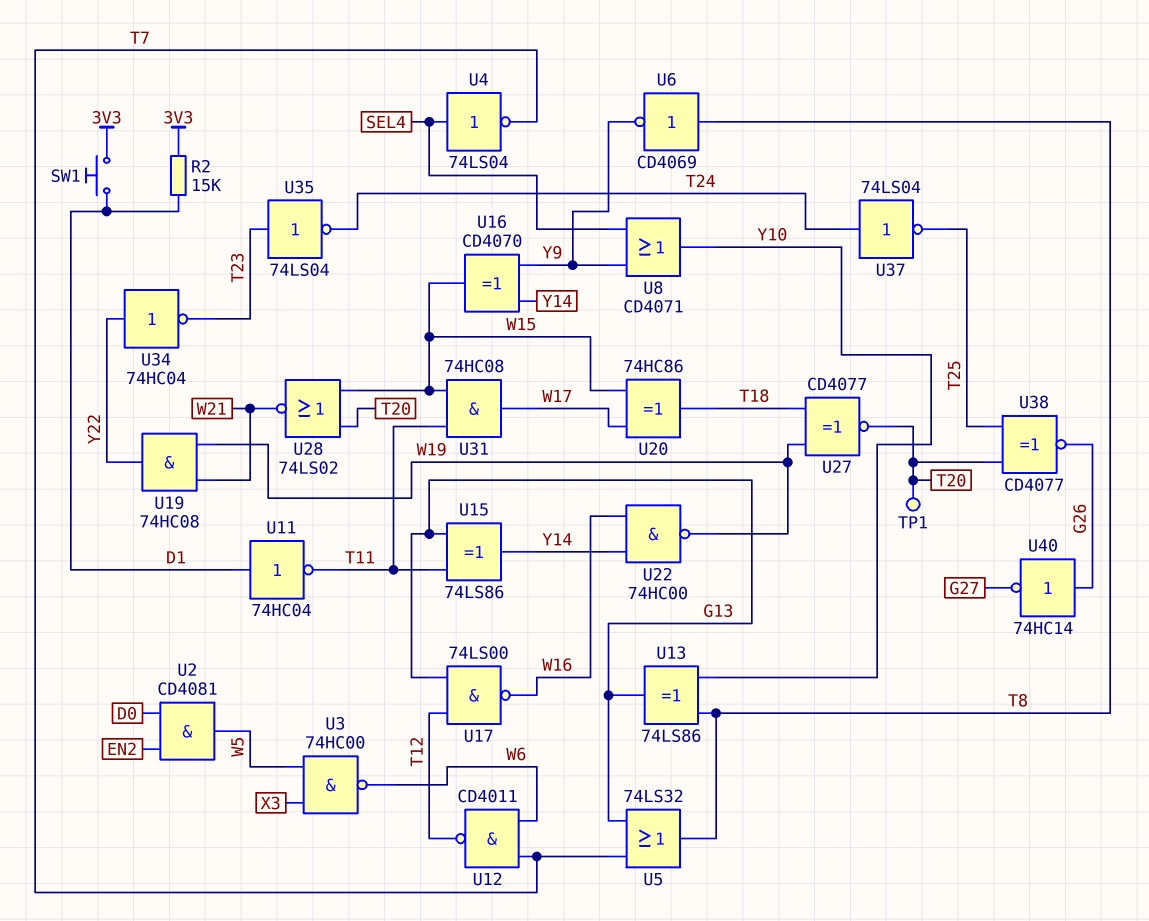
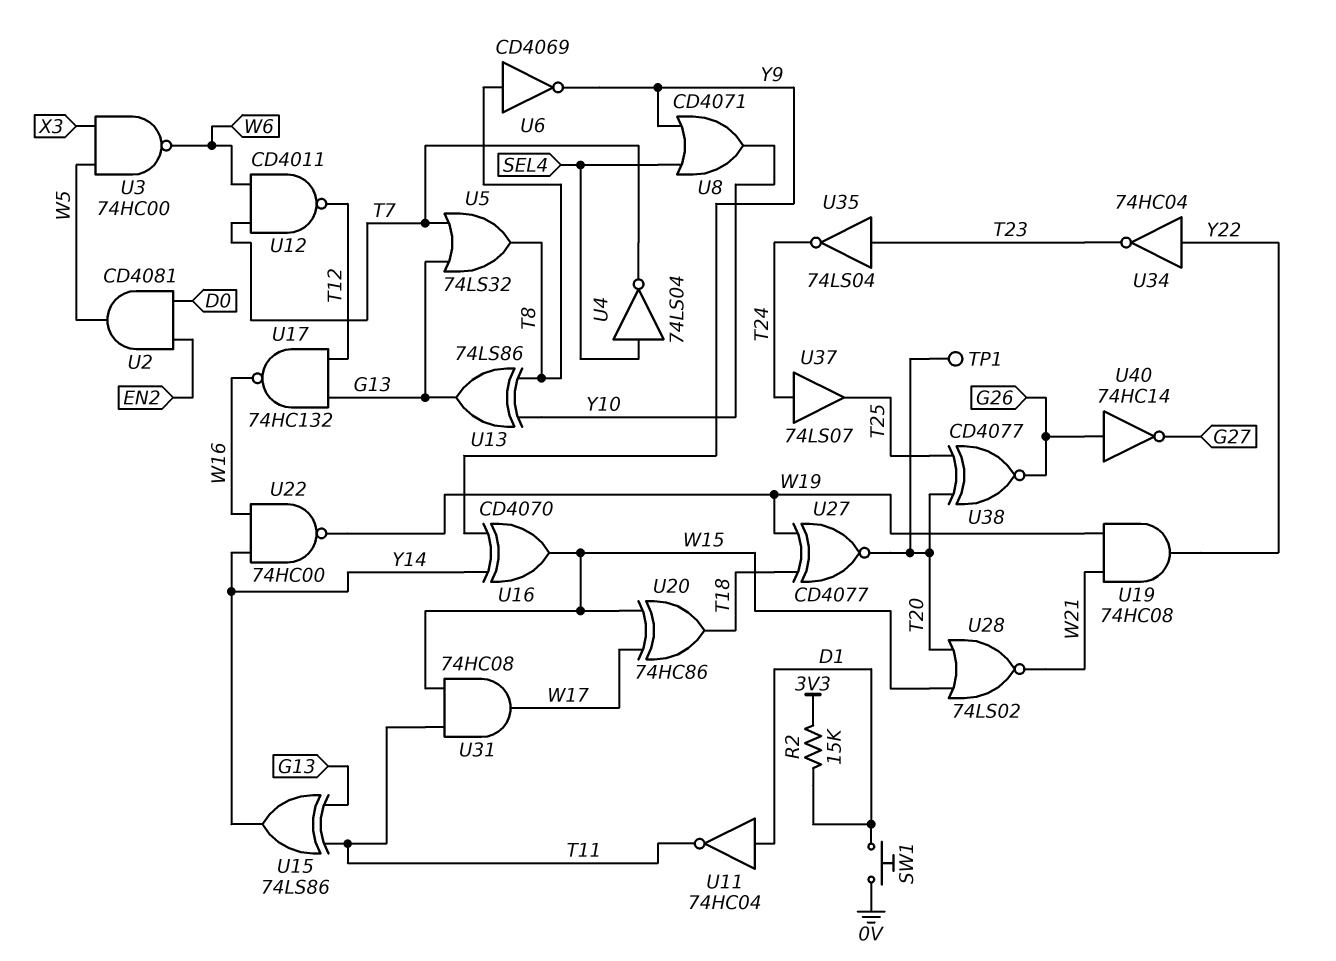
SW1: button (3V3, D1) -> button (0V, D1)
U17: NAND 74LS00 (in G13, in T12, out W16) -> NAND 74HC132 (in G13, in T12, out W16)
U37: NOT 74LS04 (in T24, out T25) -> buffer 74LS07 (in T24, out T25)

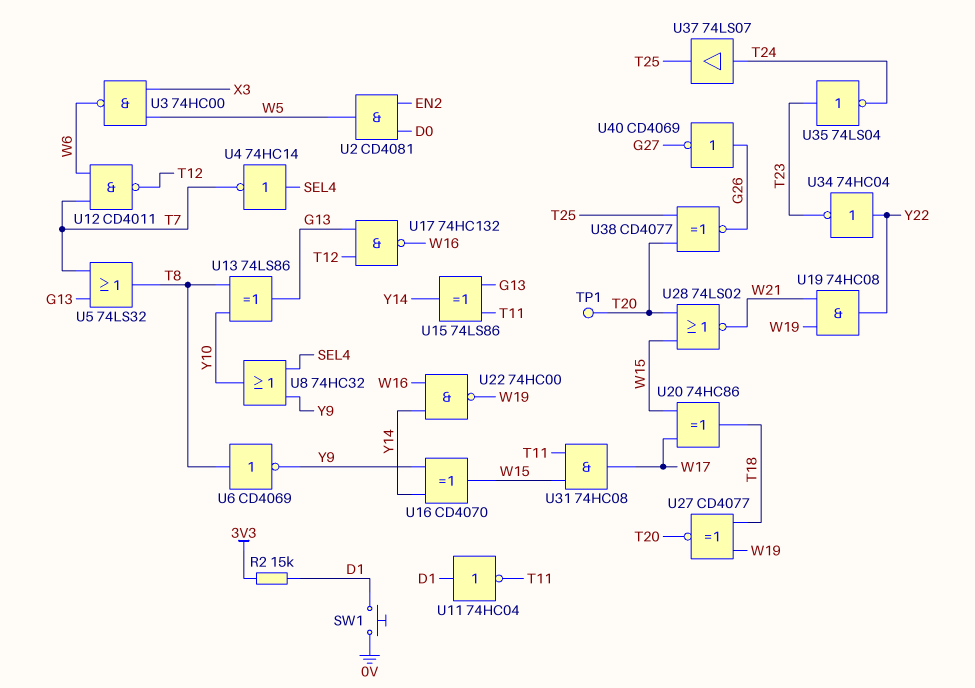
U4: NOT 74LS04 (in SEL4, out T7) -> NOT 74HC14 (in SEL4, out T7)
U8: OR CD4071 (in SEL4, in Y9, out Y10) -> OR 74HC32 (in SEL4, in Y9, out Y10)
U40: NOT 74HC14 (in G26, out G27) -> NOT CD4069 (in G26, out G27)

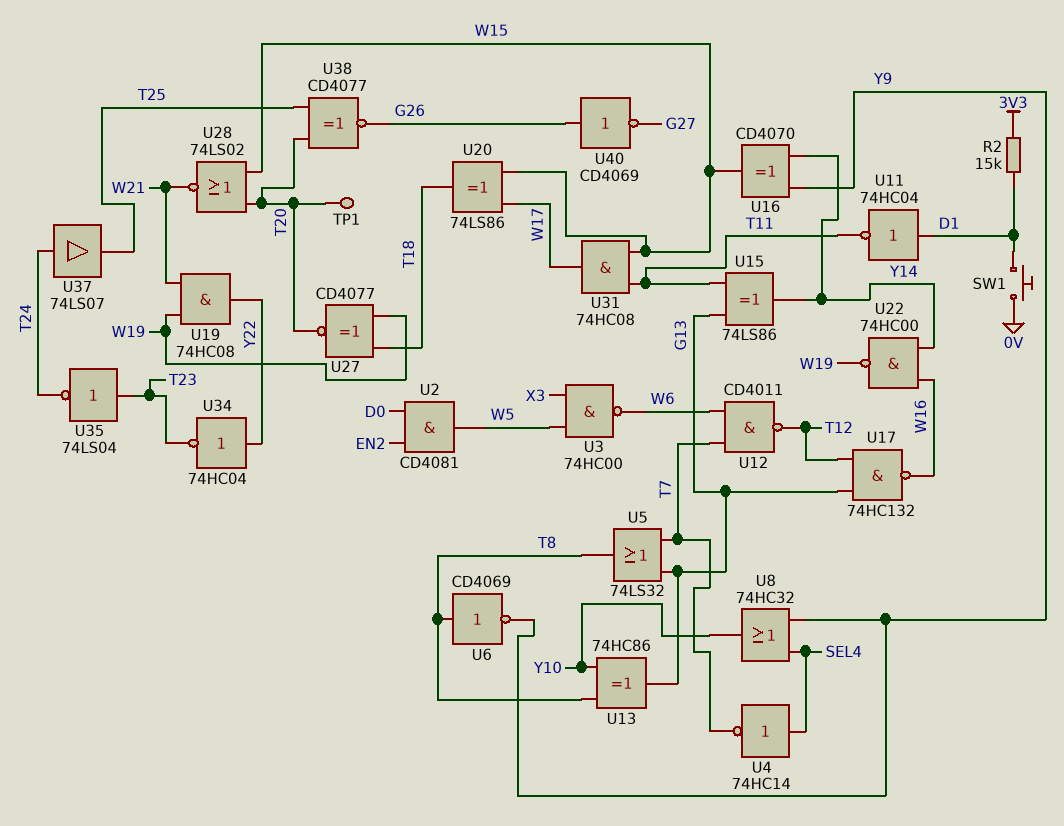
U13: XOR 74LS86 (in T8, in Y10, out G13) -> XOR 74HC86 (in T8, in Y10, out G13)
U20: XOR 74HC86 (in W15, in W17, out T18) -> XOR 74LS86 (in W15, in W17, out T18)

